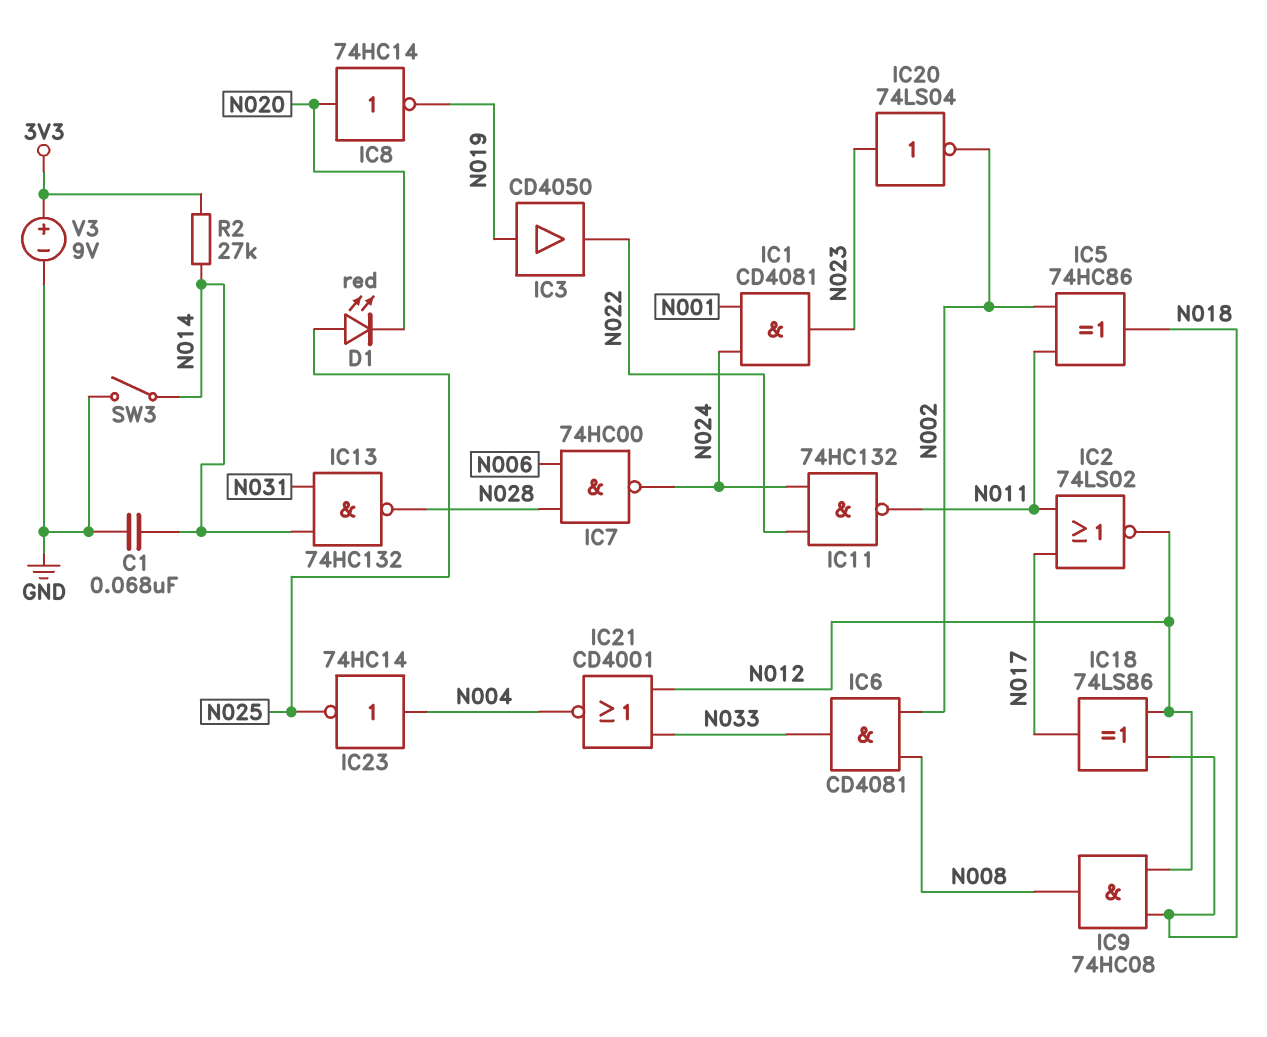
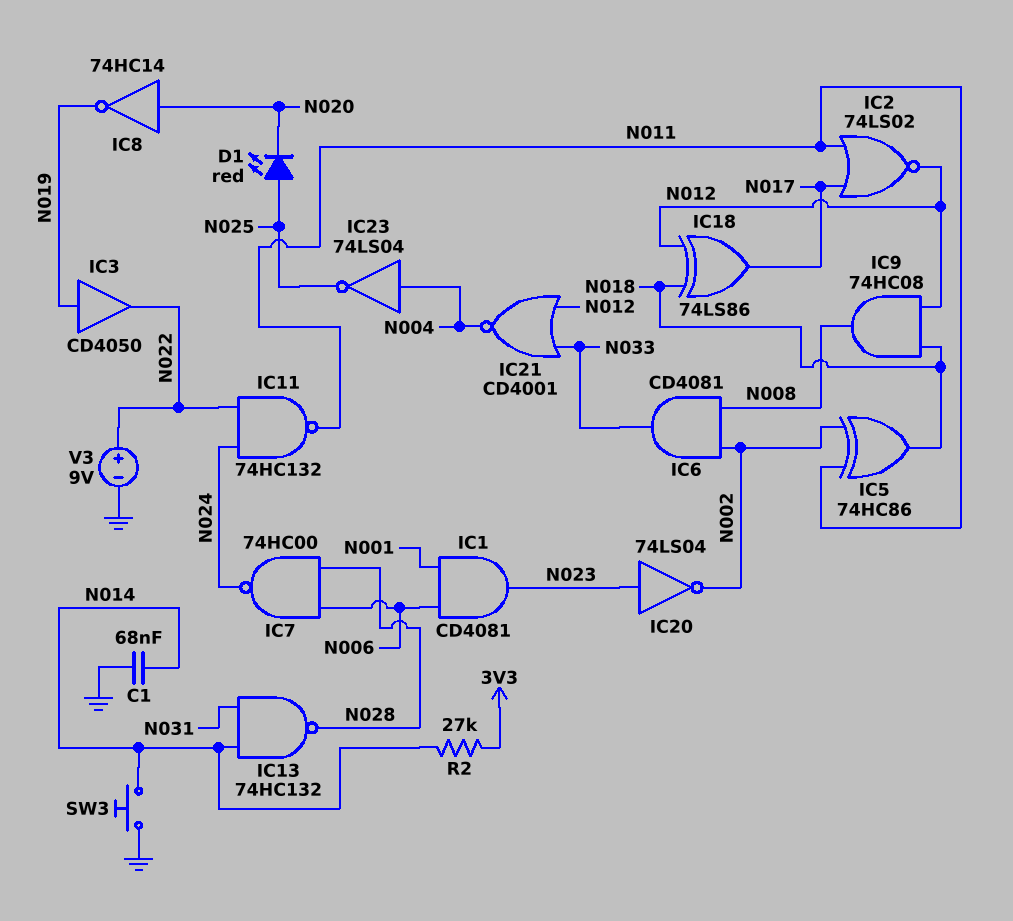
IC1: AND CD4081 (in N001, in N024, out N023) -> AND CD4081 (in N001, in N006, out N023)
IC23: NOT 74HC14 (in N004, out N025) -> NOT 74LS04 (in N004, out N025)
SW3: switch (GND, N014) -> button (GND, N014)
V3: 9V (plus 3V3, minus GND) -> 9V (plus N022, minus GND)

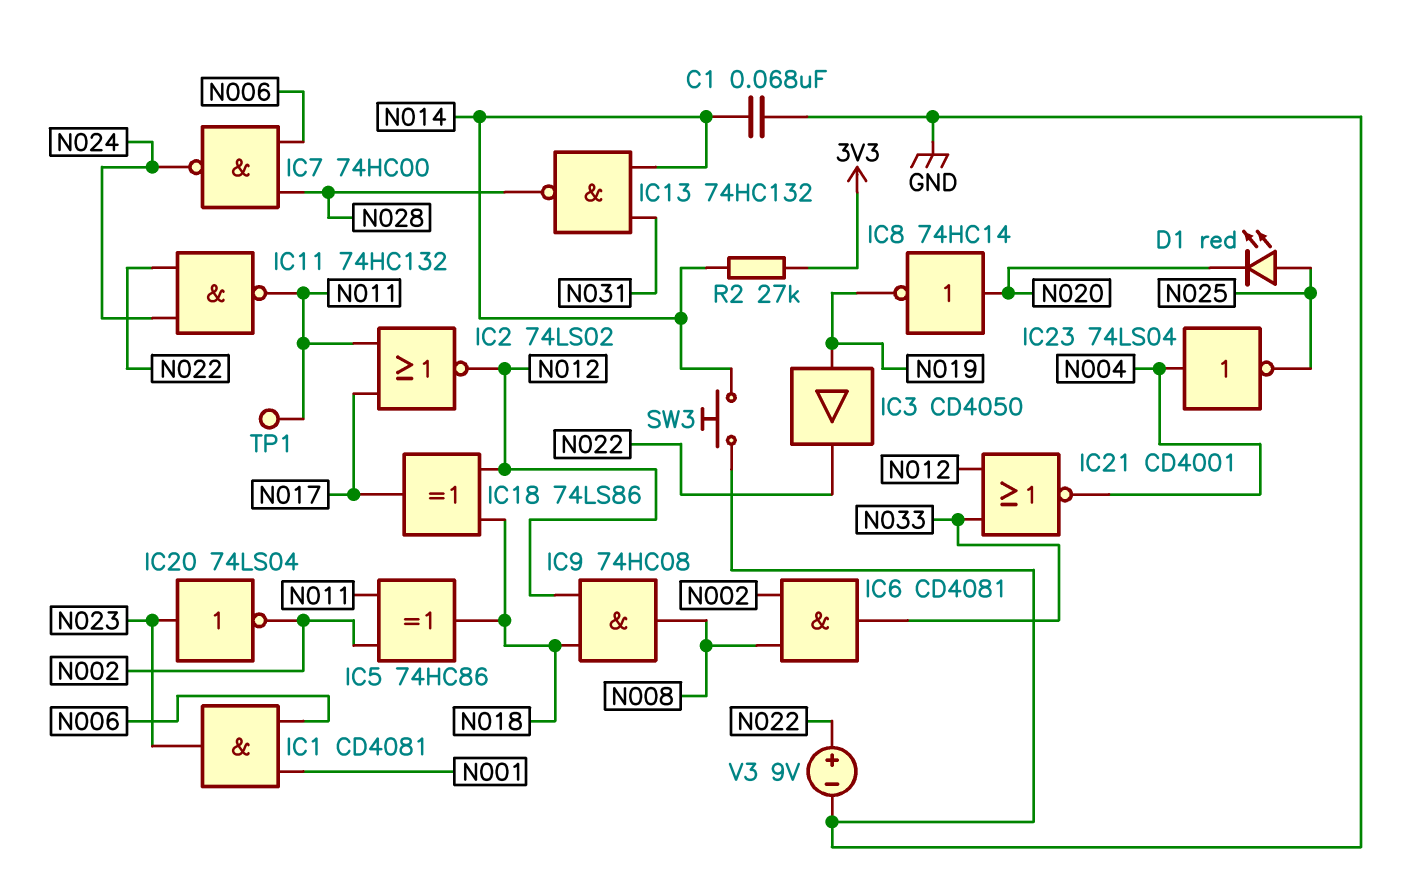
TP1: none -> test point (N011)

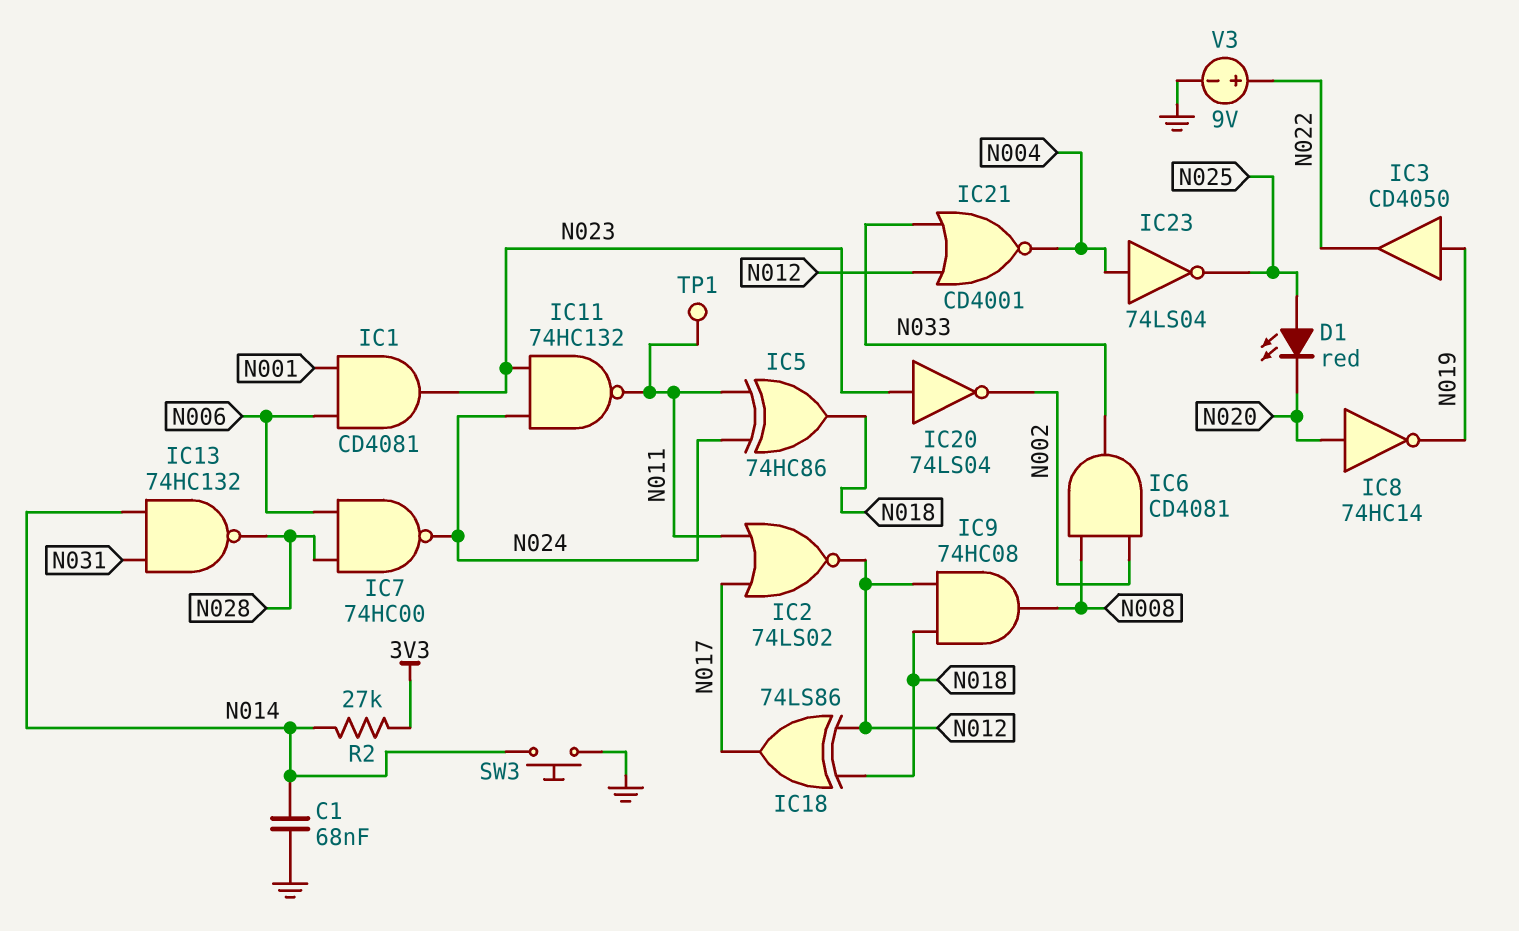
IC5: XOR 74HC86 (in N002, in N011, out N018) -> XOR 74HC86 (in N011, in N024, out N018)
IC11: NAND 74HC132 (in N022, in N024, out N011) -> NAND 74HC132 (in N023, in N024, out N011)

